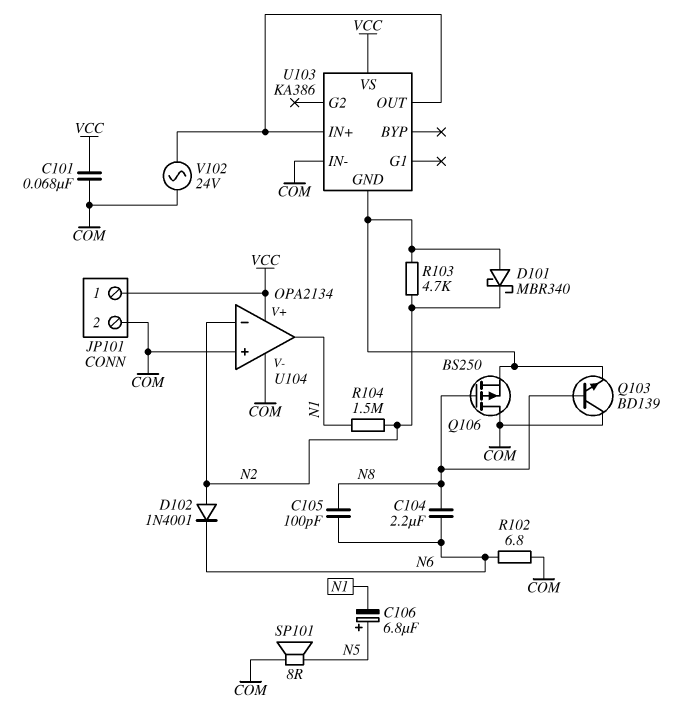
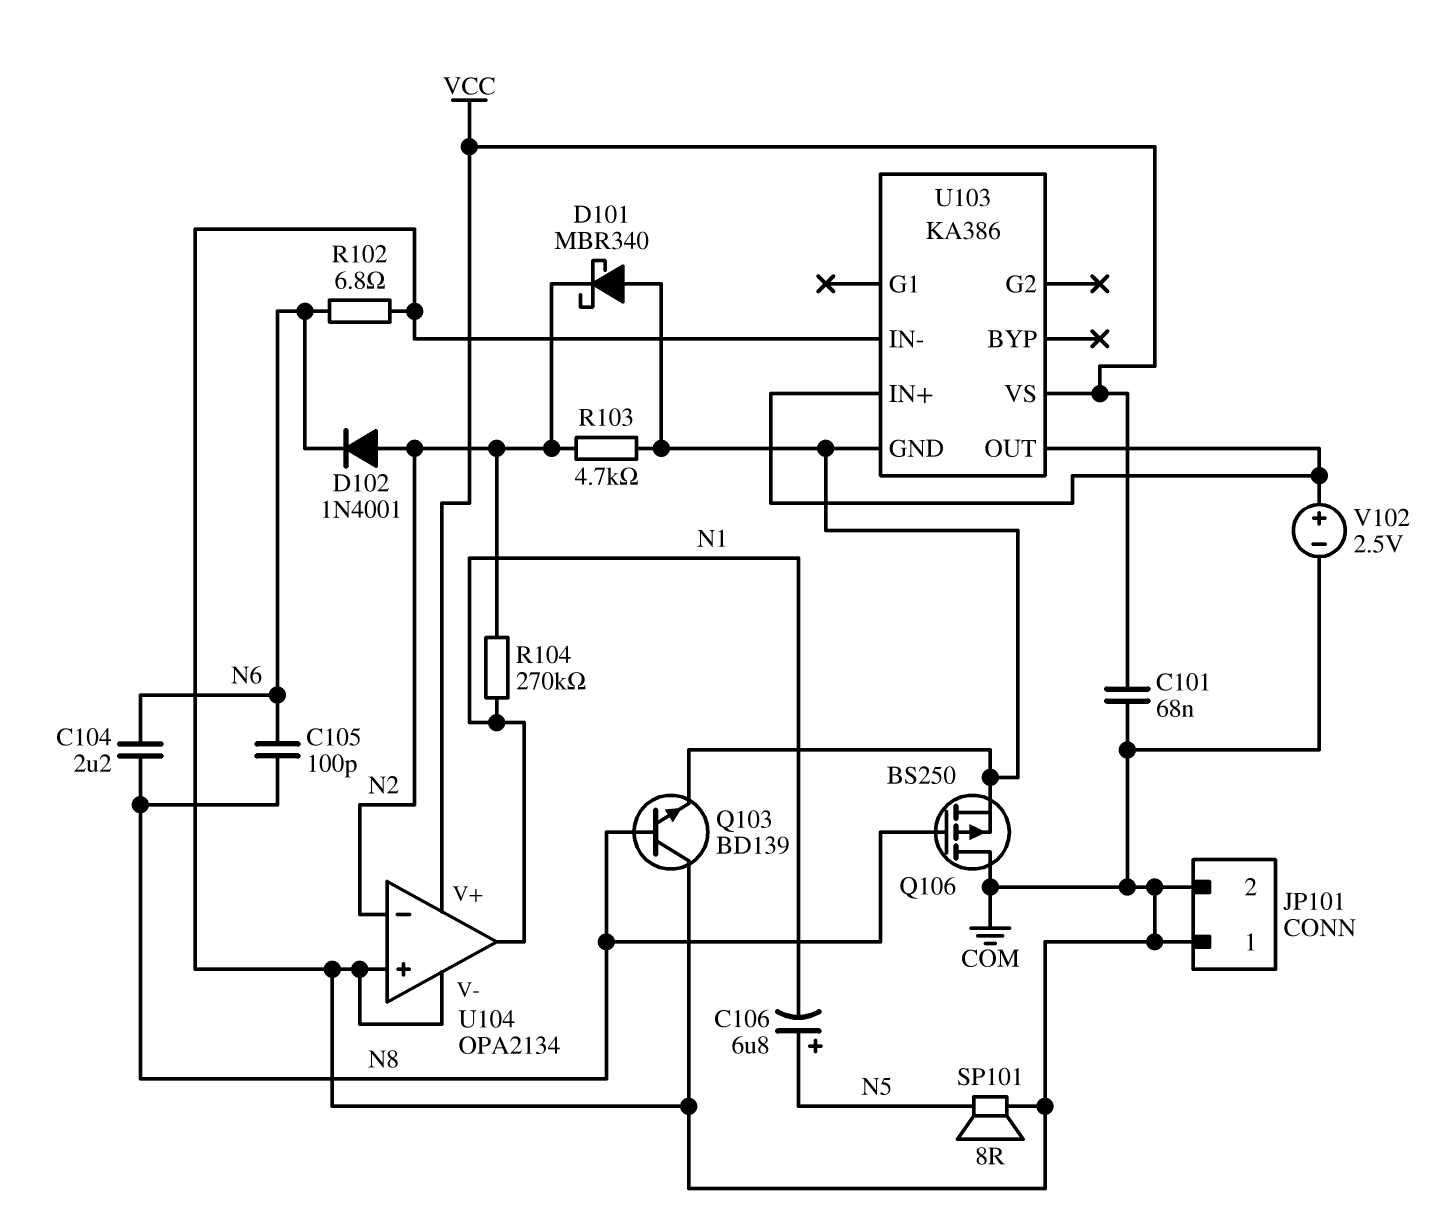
JP101 pin 1: VCC -> COM
R104: 1.5M (N1, N2) -> 270k (N1, N2)
V102: AC 24V (COM, U103/IN+) -> 2.5V (plus U103/IN+, minus COM)

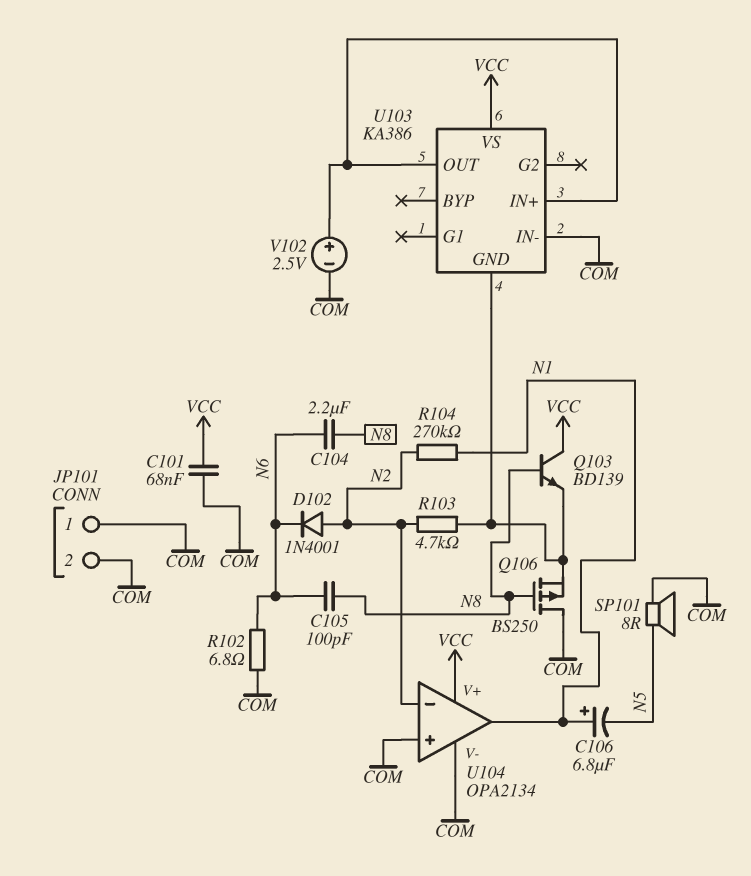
C106: 6.8uF (plus N5, minus N1) -> 6.8uF (plus N1, minus N5)
D101: schottky MBR340 (A U103/GND, K N2) -> none
Q103: NPN BD139 (B N8, C COM, E U103/GND) -> NPN BD139 (B N8, C VCC, E U103/GND)

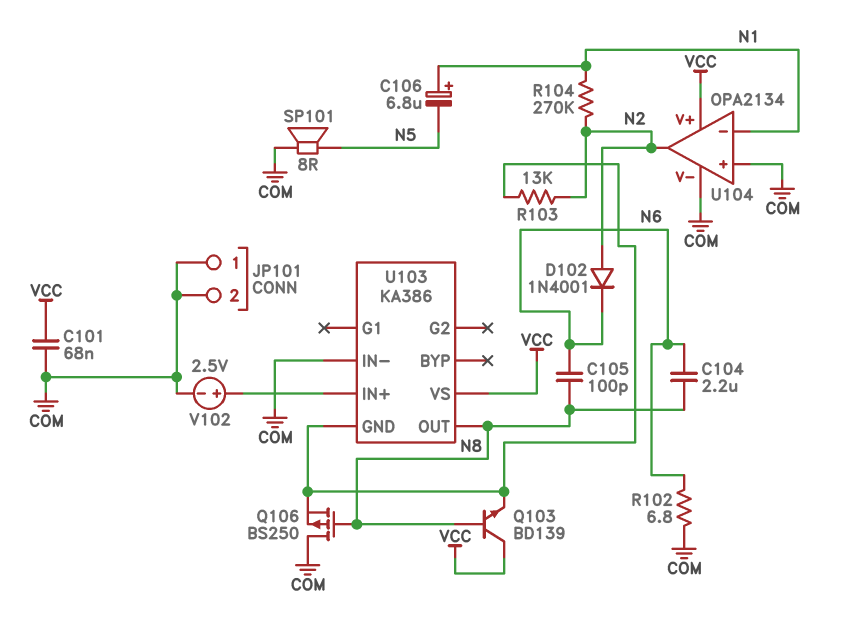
R103: 4.7k (N2, U103/GND) -> 13k (N2, U103/GND)
U103 pin OUT: U103/IN+ -> N8
U104 pin in-: N2 -> N1
U104 pin out: N1 -> N2

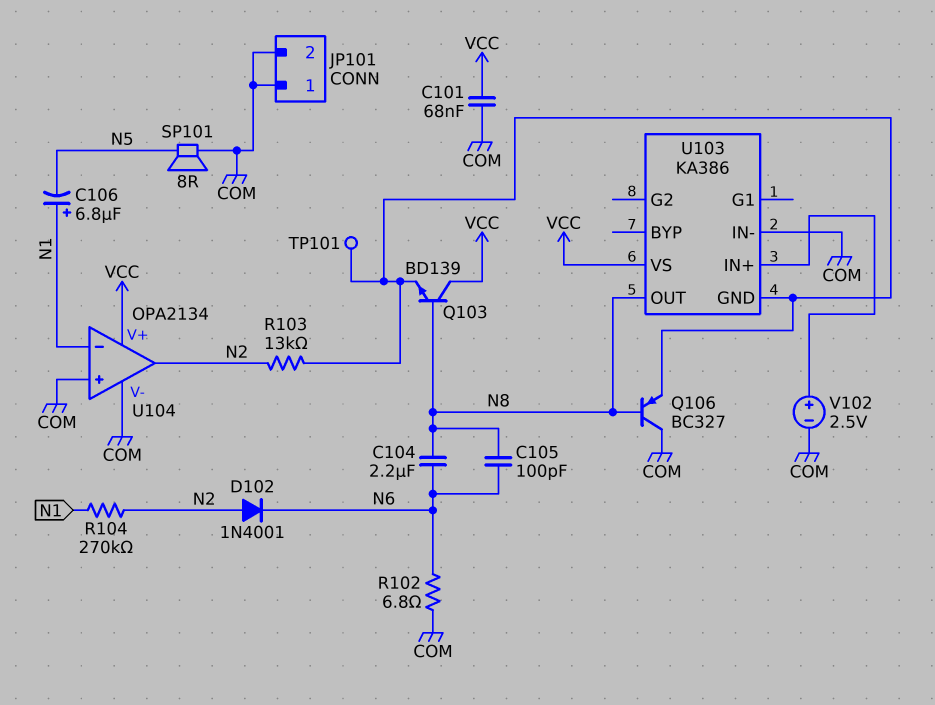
Q106: PMOS BS250 (G N8, D COM, S U103/GND) -> PNP BC327 (B N8, C COM, E U103/GND)
TP101: none -> test point (U103/GND)

